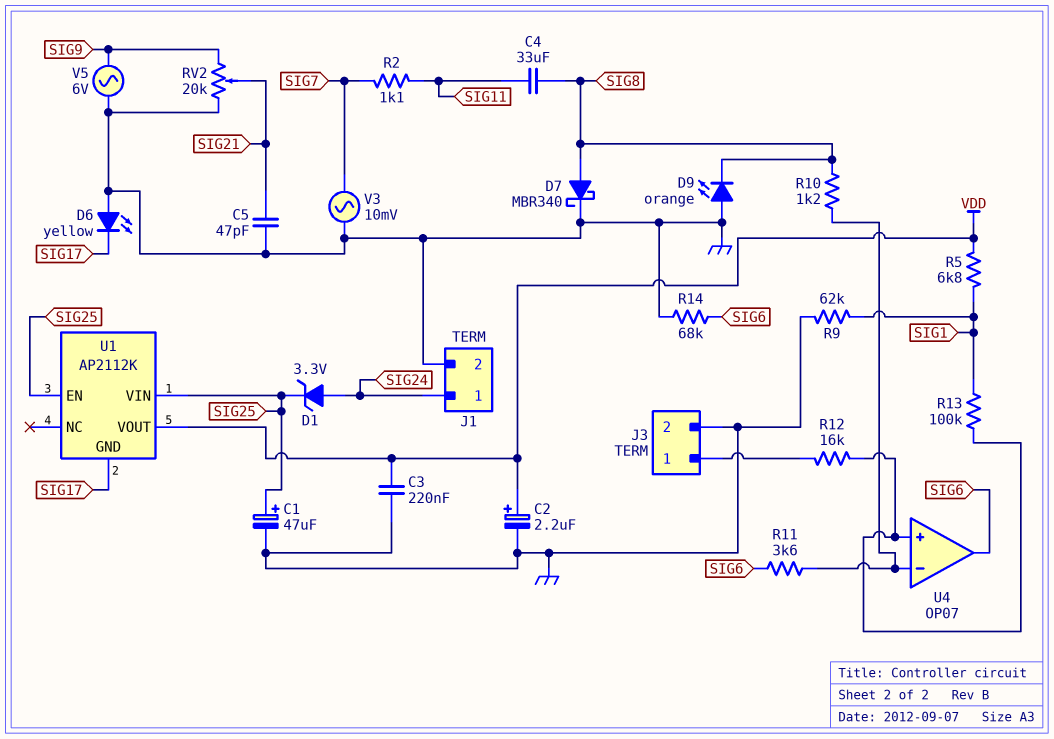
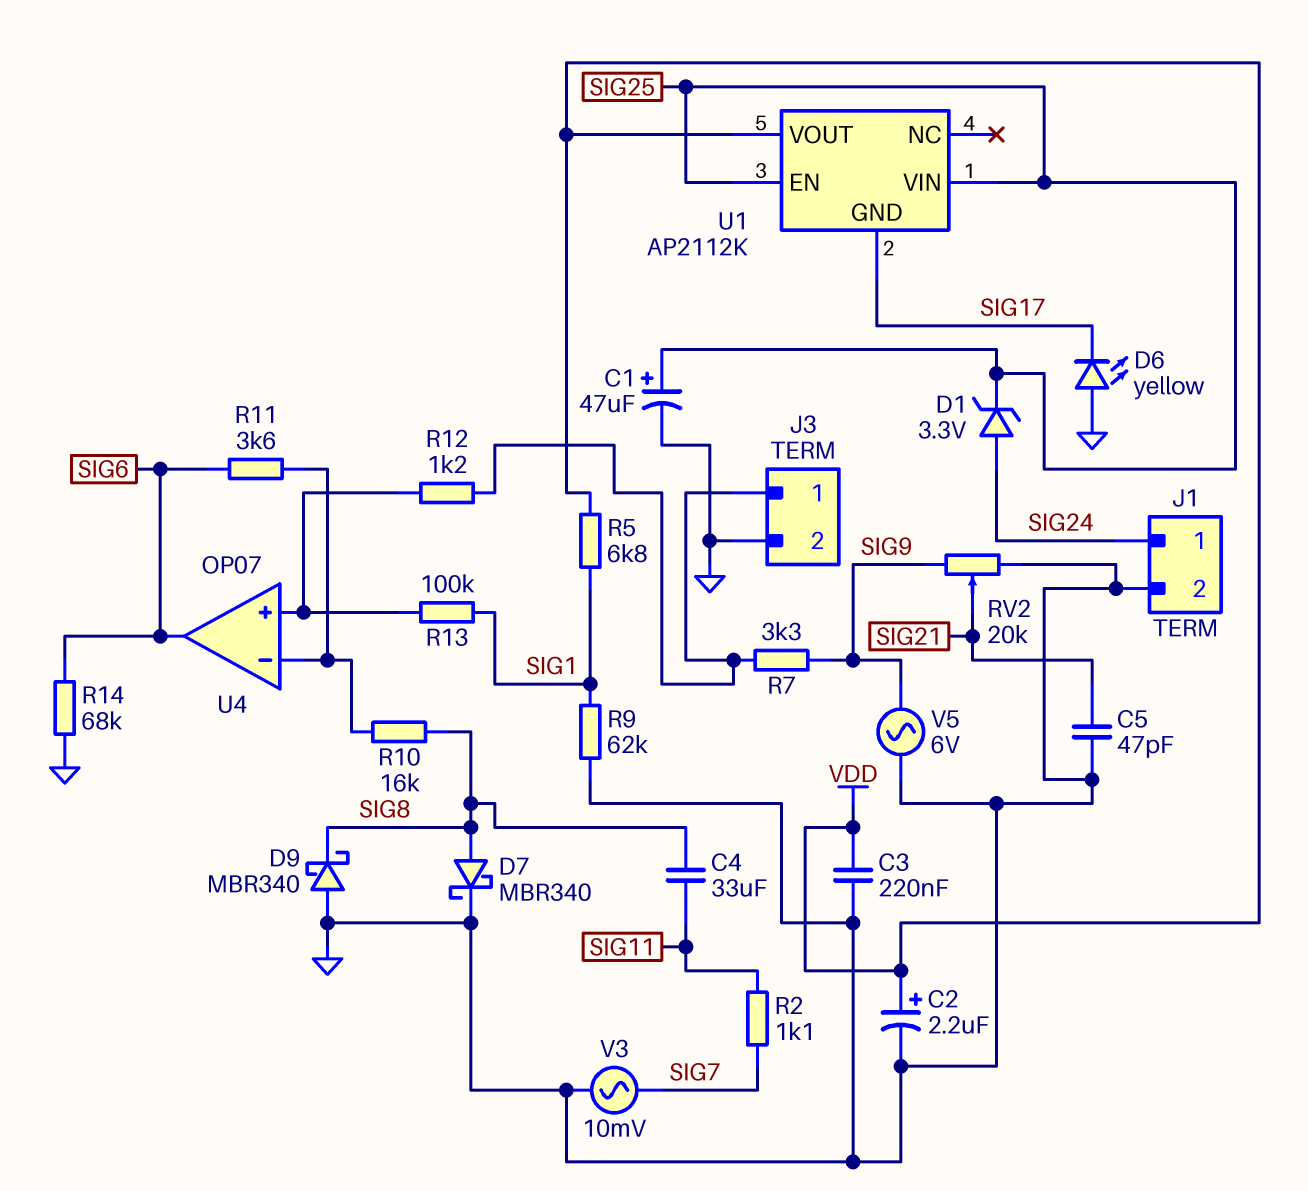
D9: LED orange (A GND, K SIG8) -> schottky MBR340 (A GND, K SIG8)
R7: none -> 3.3k (J3/1, SIG9)
R10: 1.2k (SIG8, U4/in-) -> 16k (SIG8, U4/in-)
R12: 16k (J3/1, U4/in+) -> 1.2k (J3/1, U4/in+)

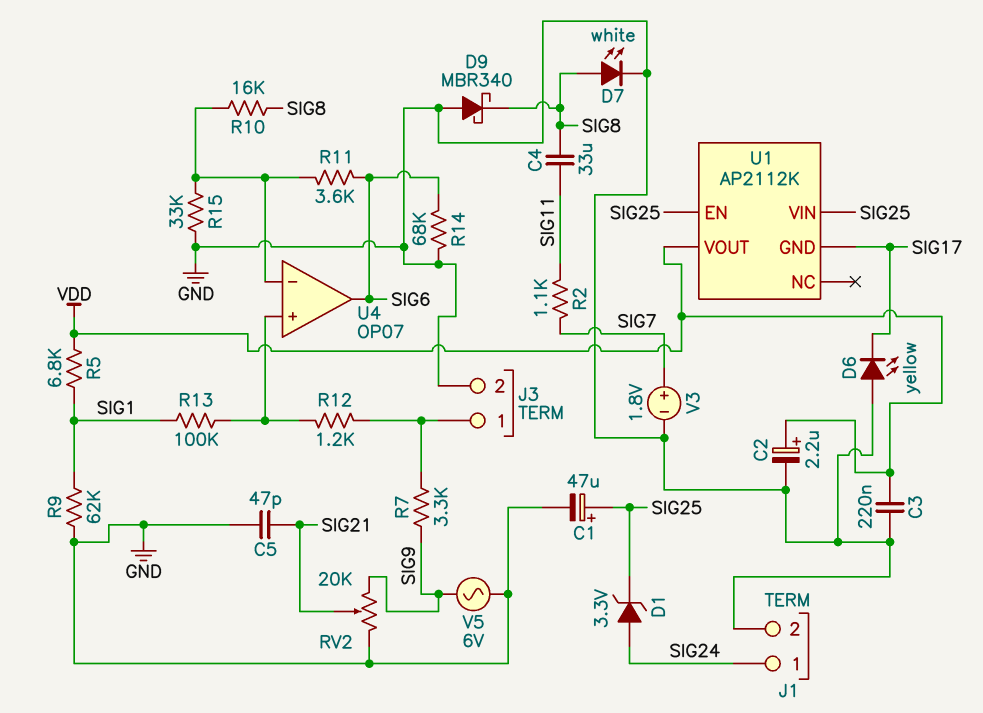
D7: schottky MBR340 (A SIG8, K GND) -> LED white (A SIG8, K GND)
R15: none -> 33k (GND, U4/in-)
V3: AC 10mV (GND, SIG7) -> 1.8V (plus SIG7, minus GND)

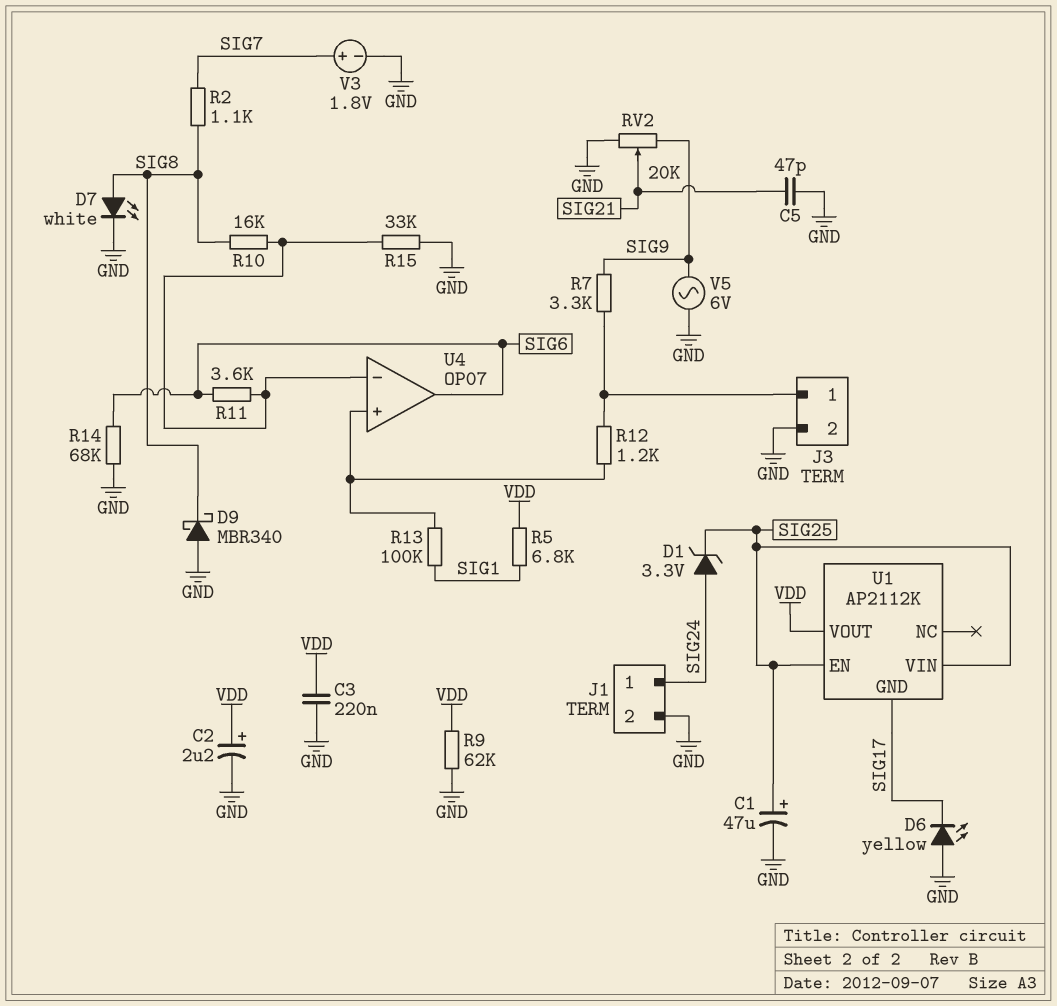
C4: 33uF (SIG8, SIG11) -> none
R2: 1.1k (SIG7, SIG11) -> 1.1k (SIG7, SIG8)
R9: 62k (GND, SIG1) -> 62k (GND, VDD)

